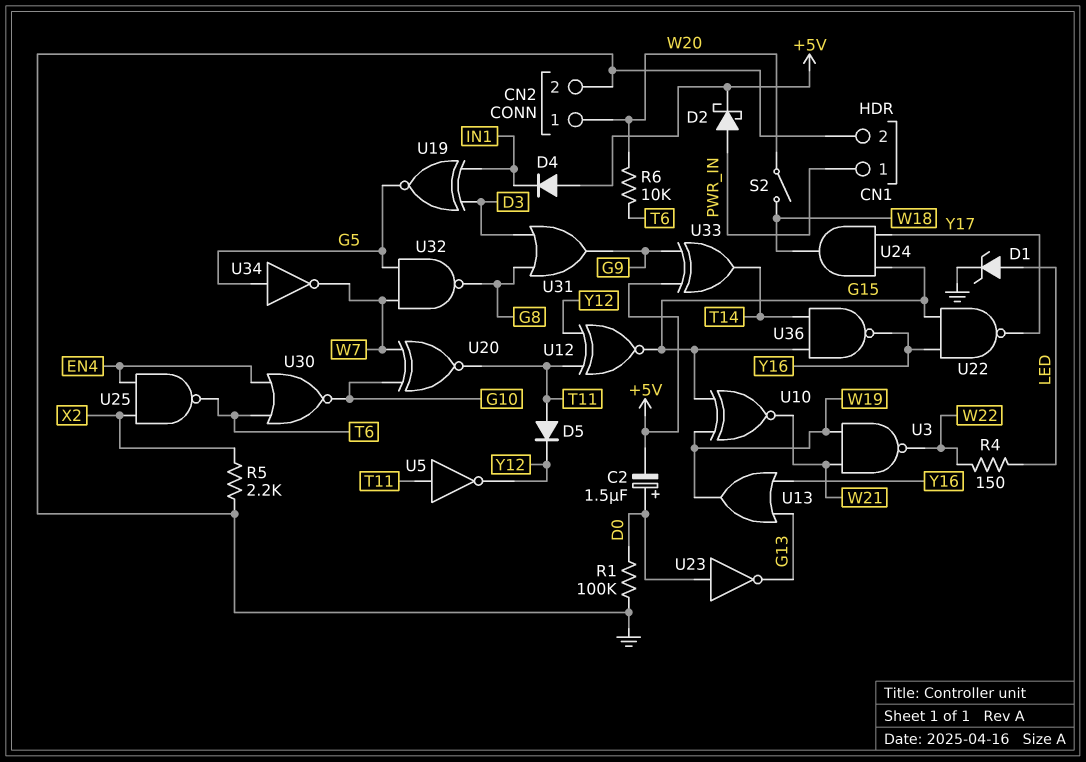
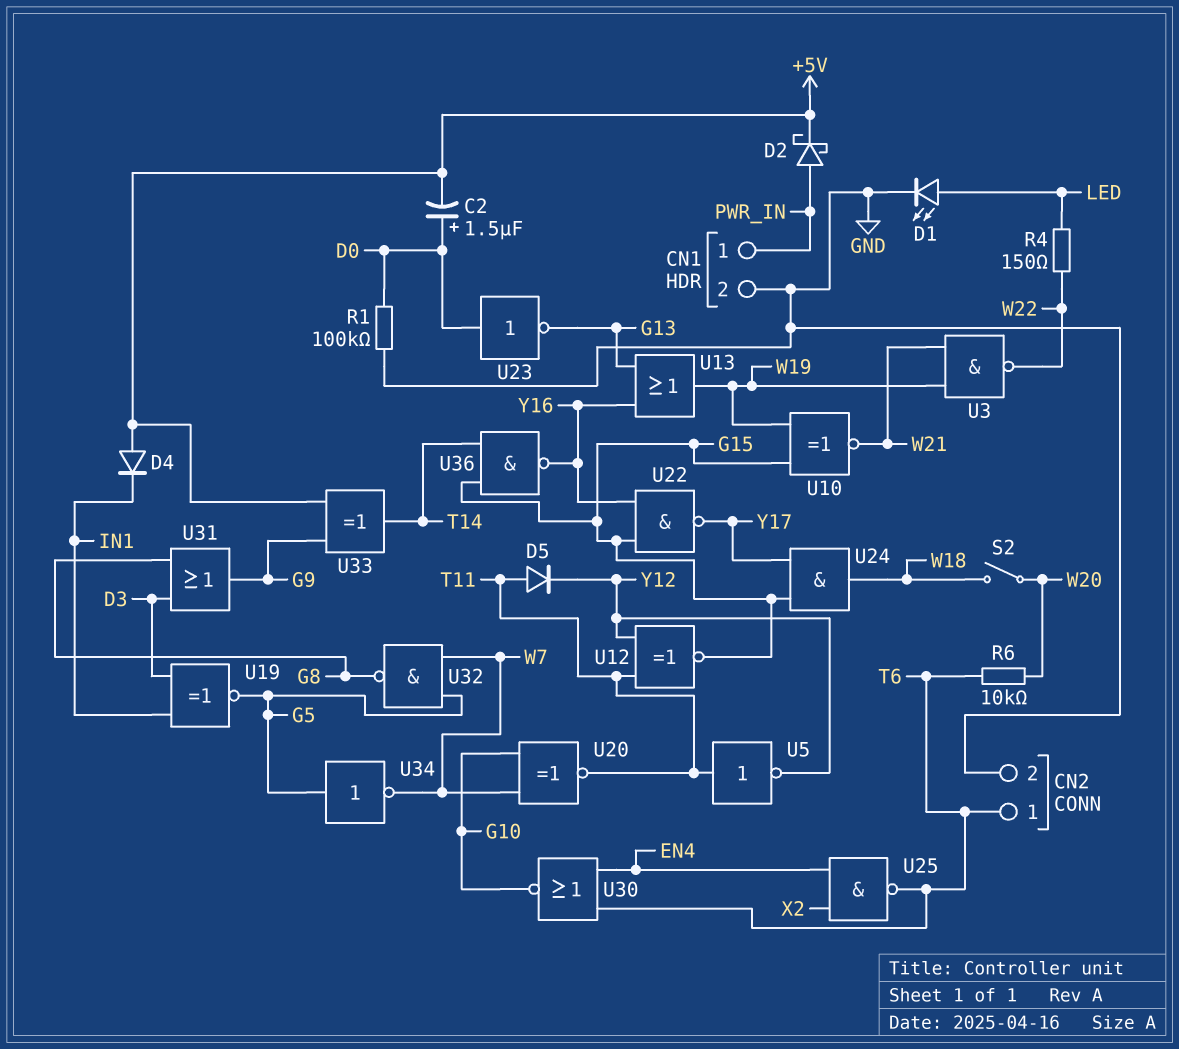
CN2 pin 1: W20 -> T6
D1: zener (A LED, K GND) -> LED (A LED, K GND)
R5: 2.2k (GND, X2) -> none

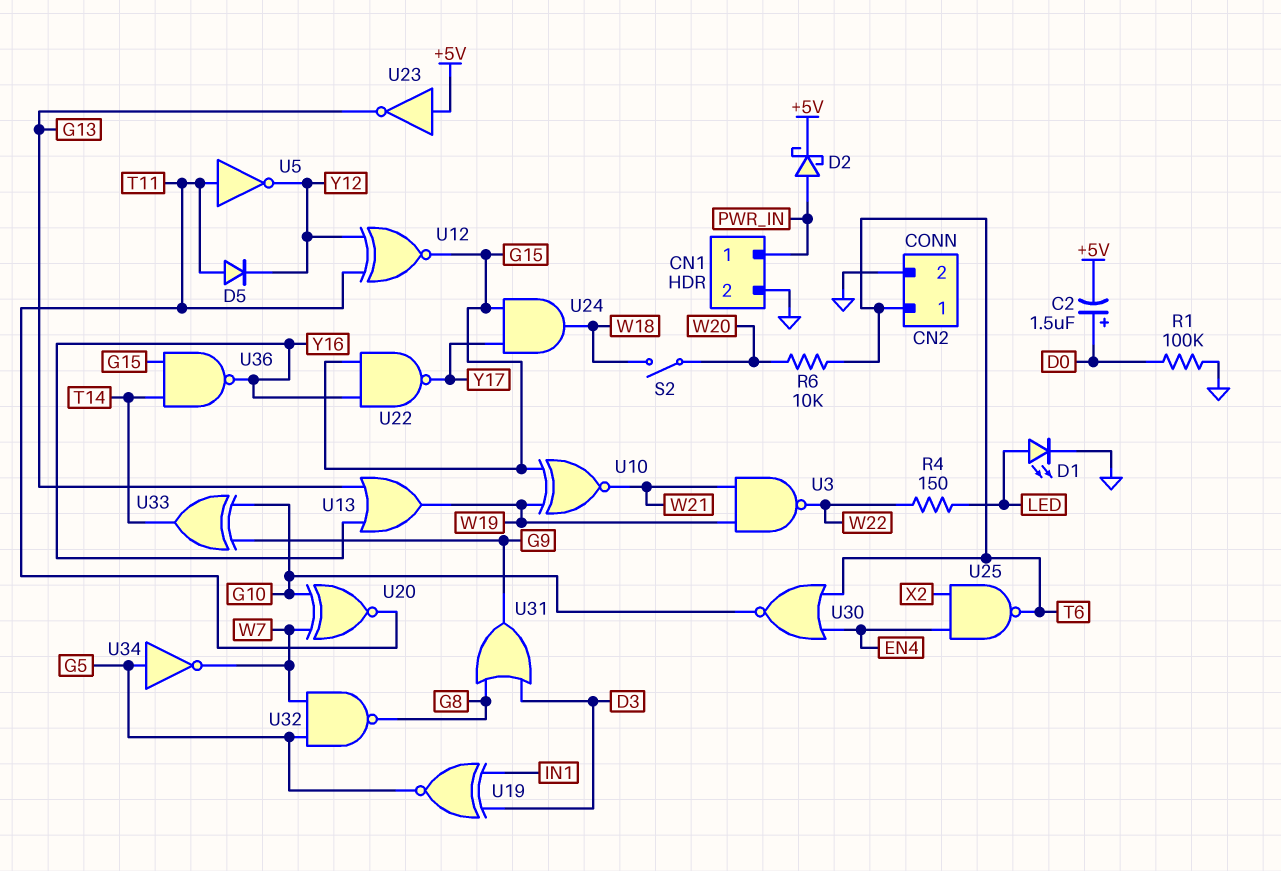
D4: diode (A +5V, K IN1) -> none
U23: NOT (in D0, out G13) -> NOT (in +5V, out G13)
U33: XOR (in +5V, in G9, out T14) -> XOR (in G9, in G10, out T14)

